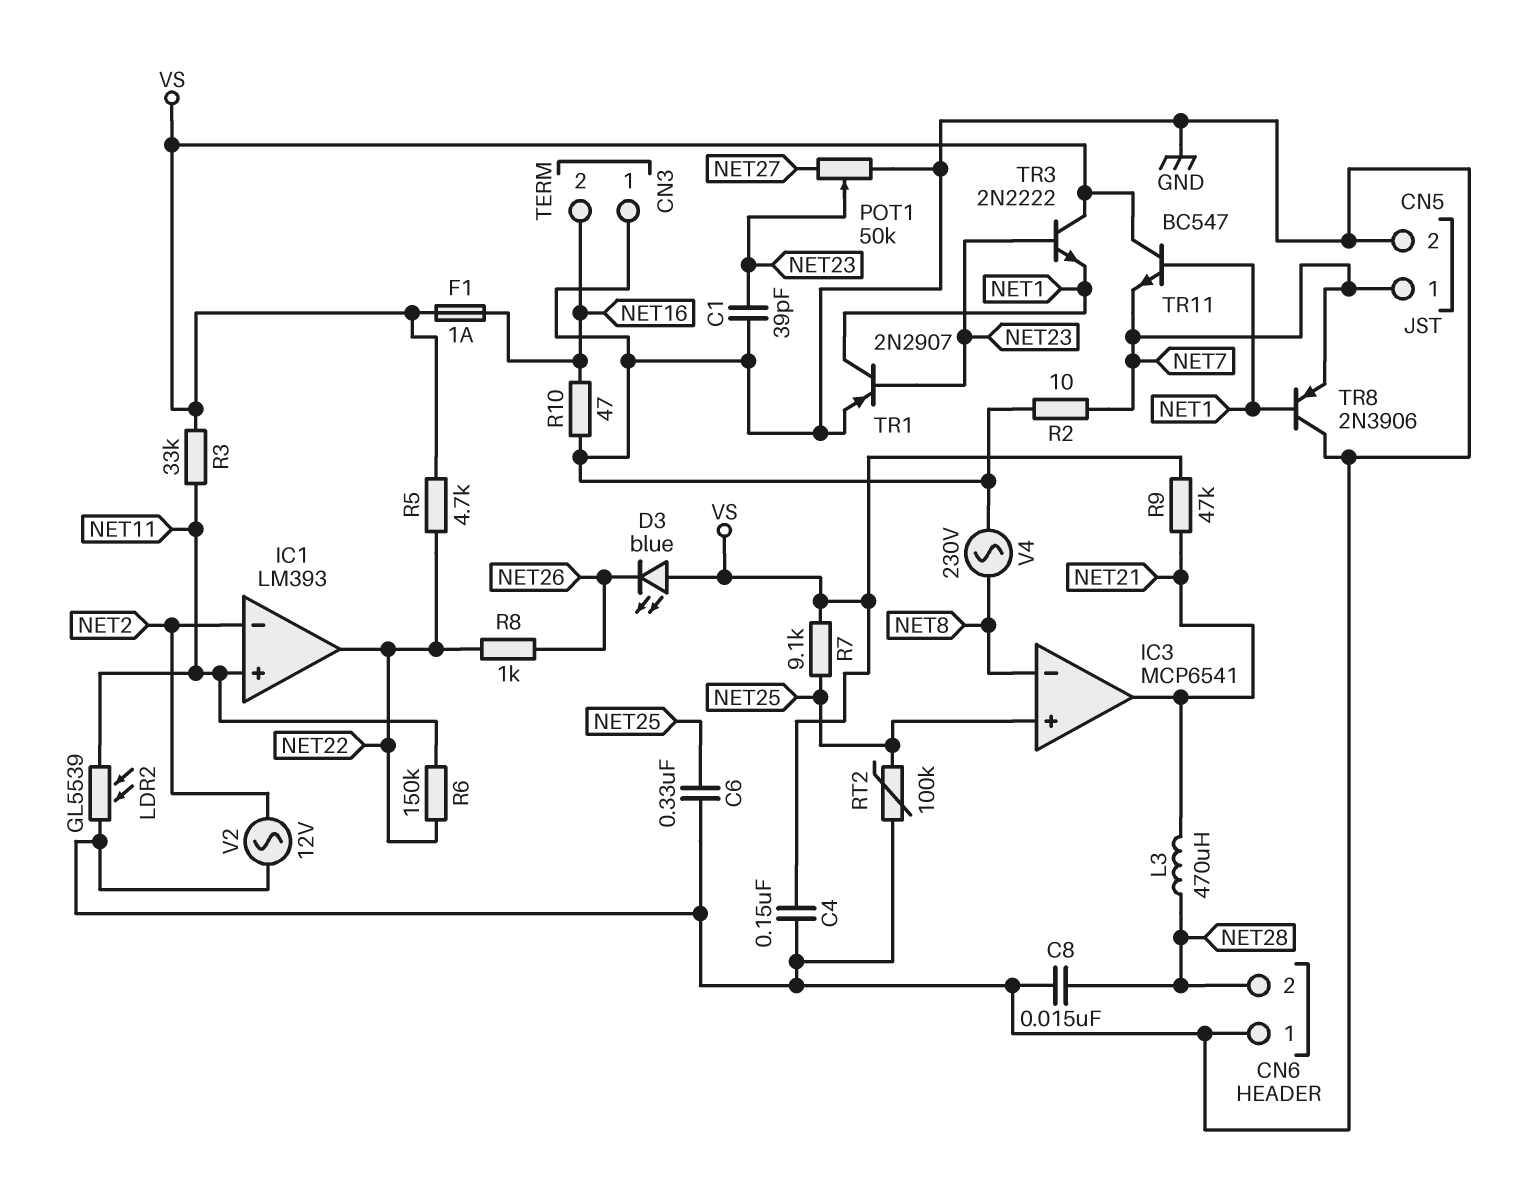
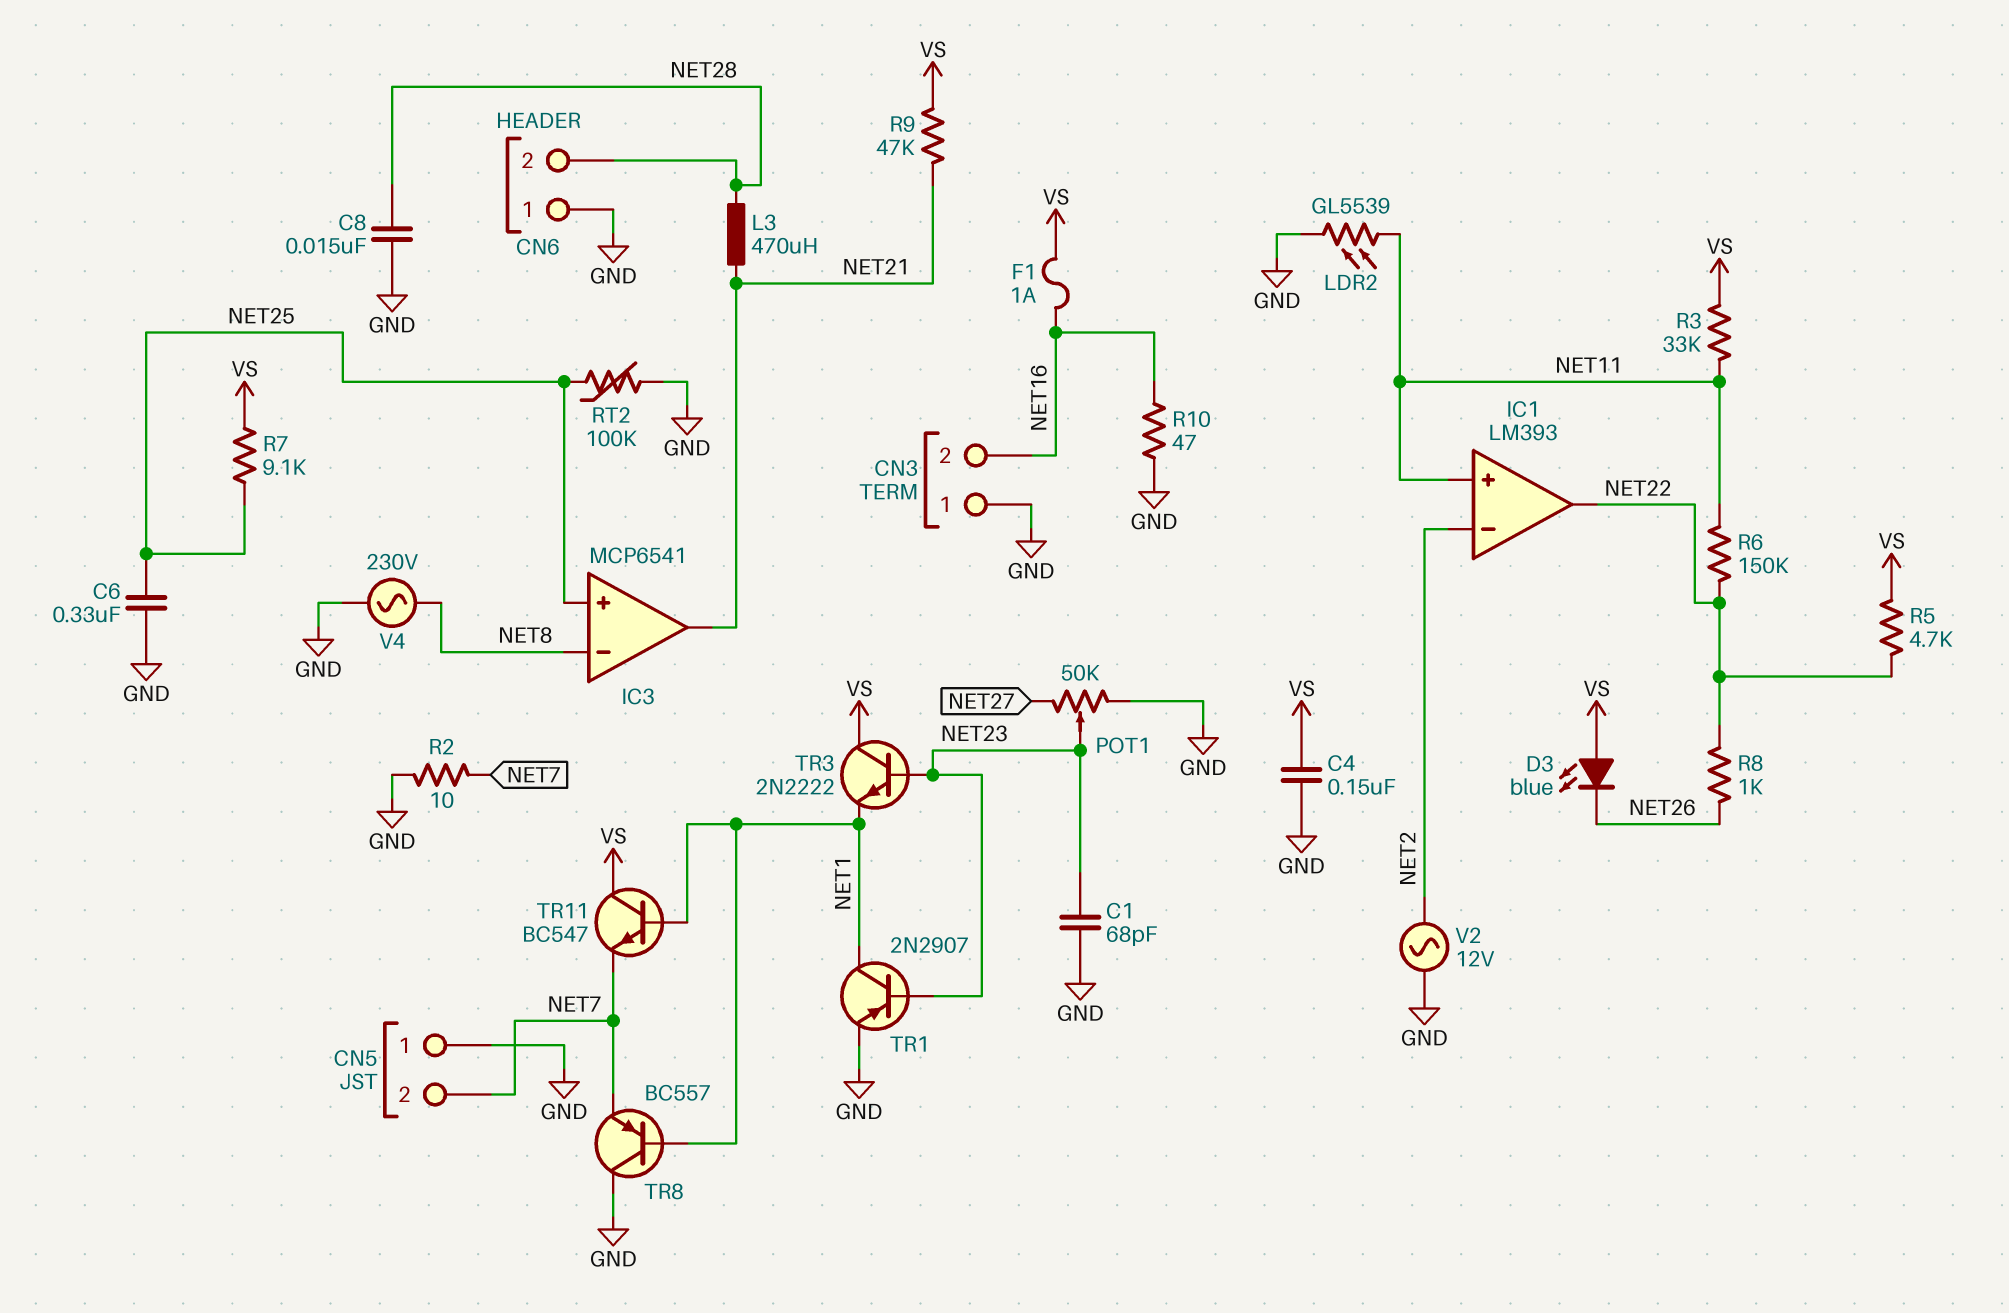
C1: 39pF (GND, NET23) -> 68pF (GND, NET23)
CN5 pin 1: NET7 -> GND
CN5 pin 2: GND -> NET7
TR8: PNP 2N3906 (B NET1, C GND, E NET7) -> PNP BC557 (B NET1, C GND, E NET7)

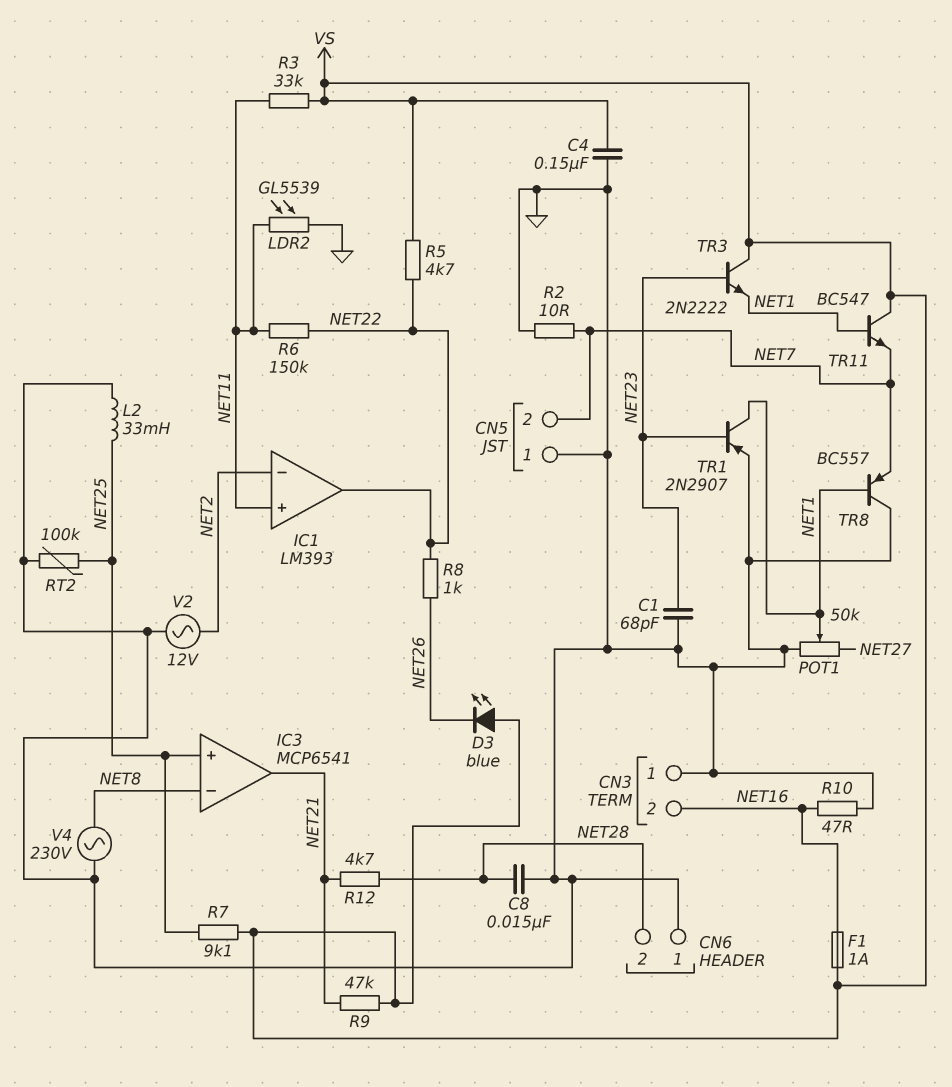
C6: 330nF (GND, NET25) -> none
L2: none -> 33mH (GND, NET25)
L3: 470uH (NET21, NET28) -> none
POT1: 50k (GND, NET27, wiper NET23) -> 50k (GND, NET27, wiper NET1)
R12: none -> 4.7k (NET21, NET28)

